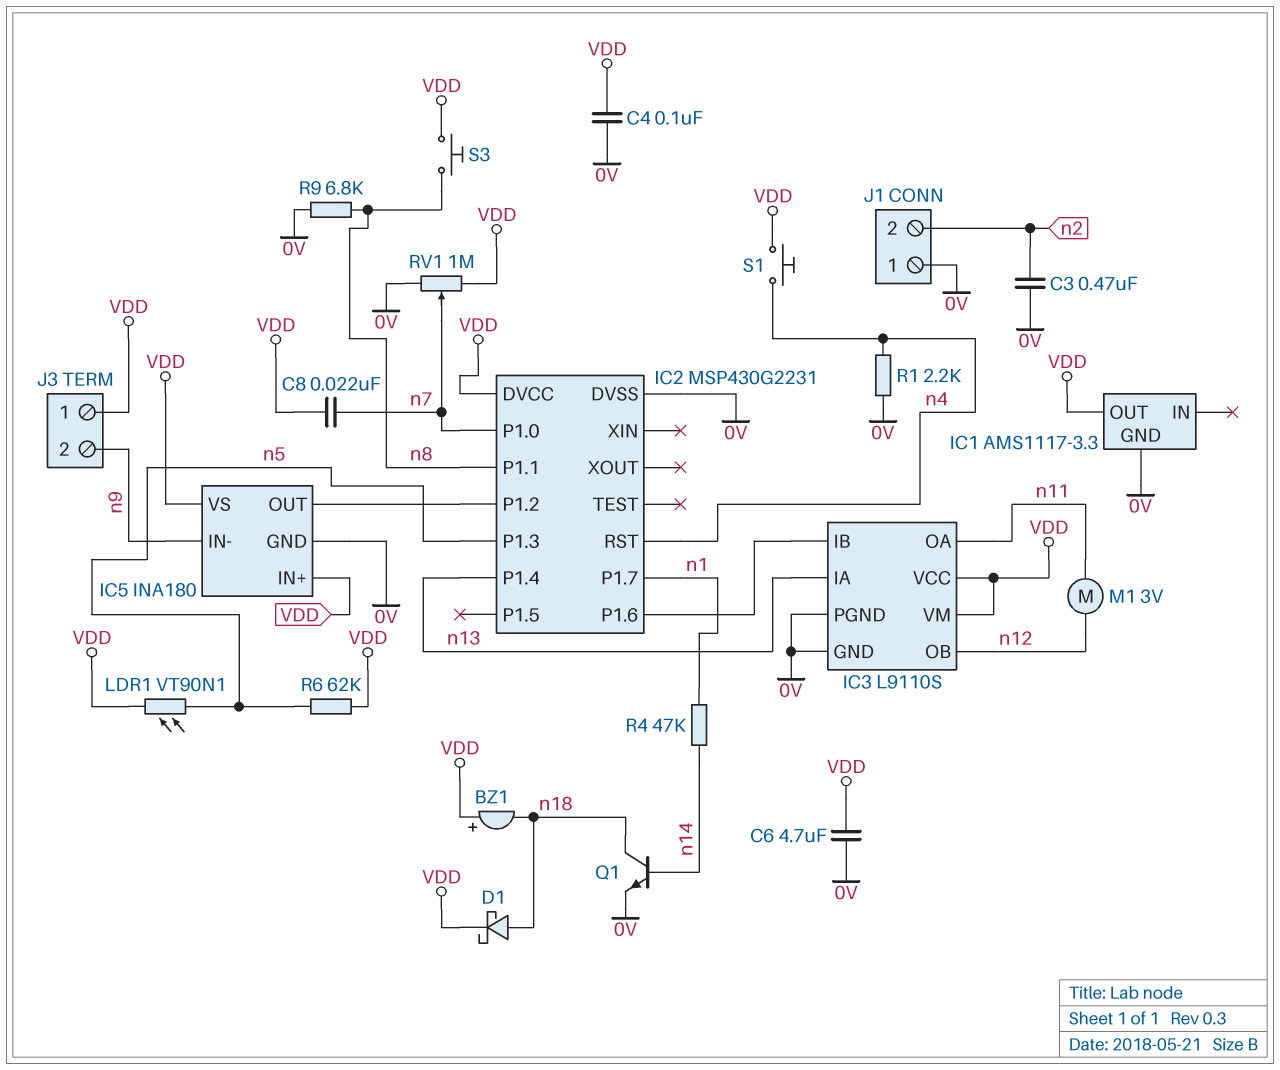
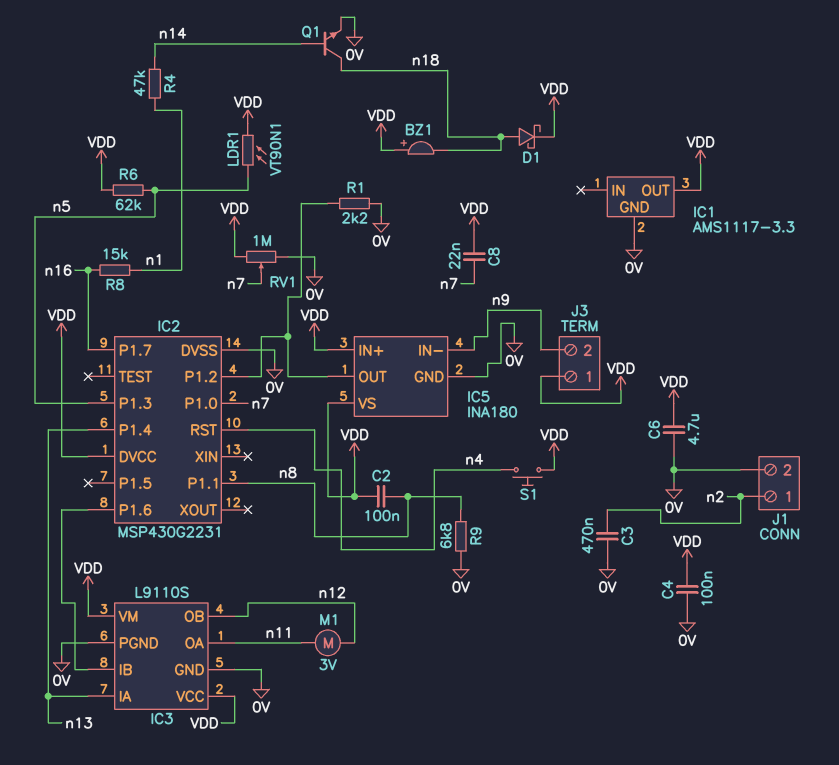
C2: none -> 100nF (VDD, n8)
IC2 pin P1.7: n1 -> n16
J1 pin 1: 0V -> n2
J1 pin 2: n2 -> 0V
R1: 2.2k (0V, n4) -> 2.2k (0V, IC2/P1.2)
R8: none -> 15k (n1, n16)
S3: button (VDD, n8) -> none

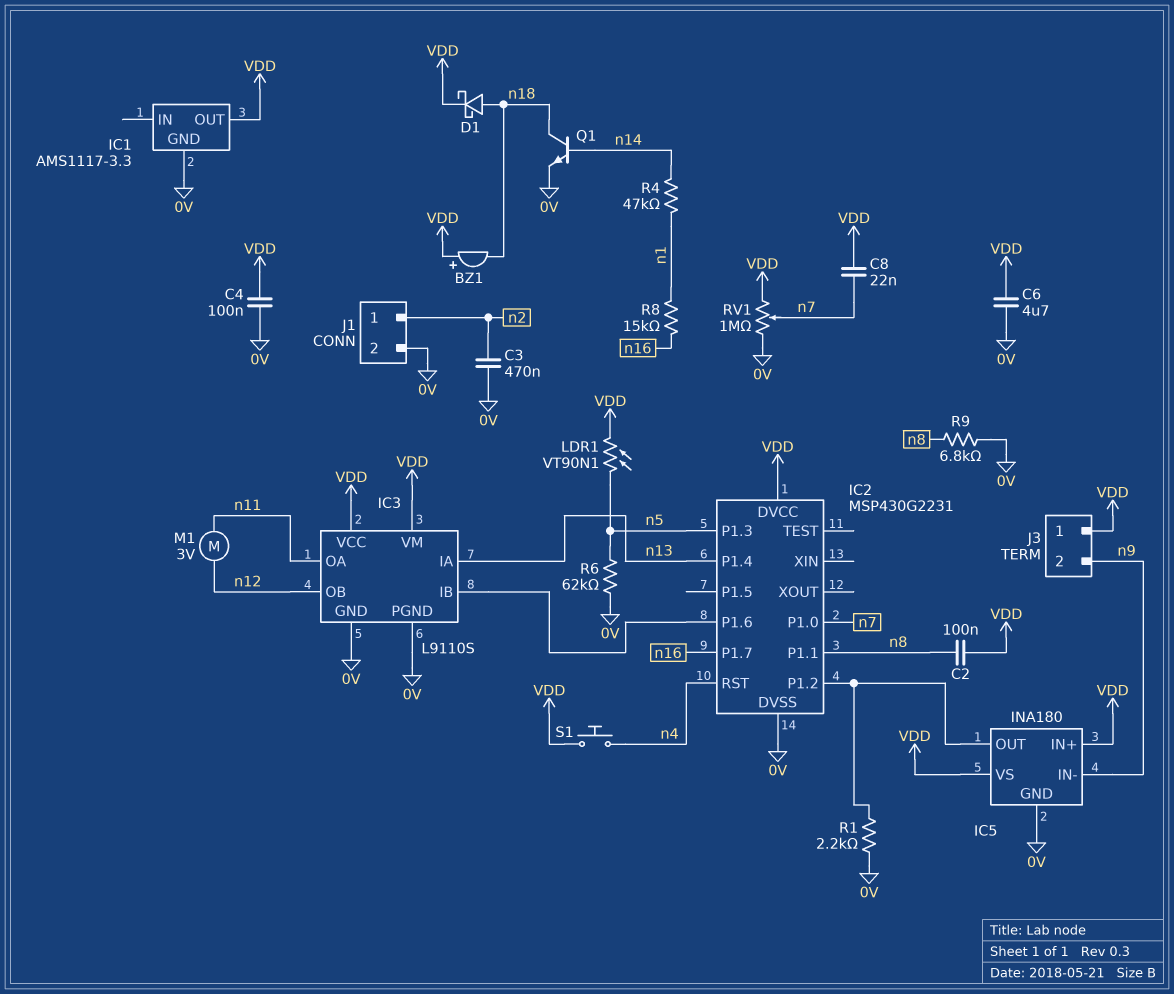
R6: 62k (VDD, n5) -> 62k (0V, n5)

